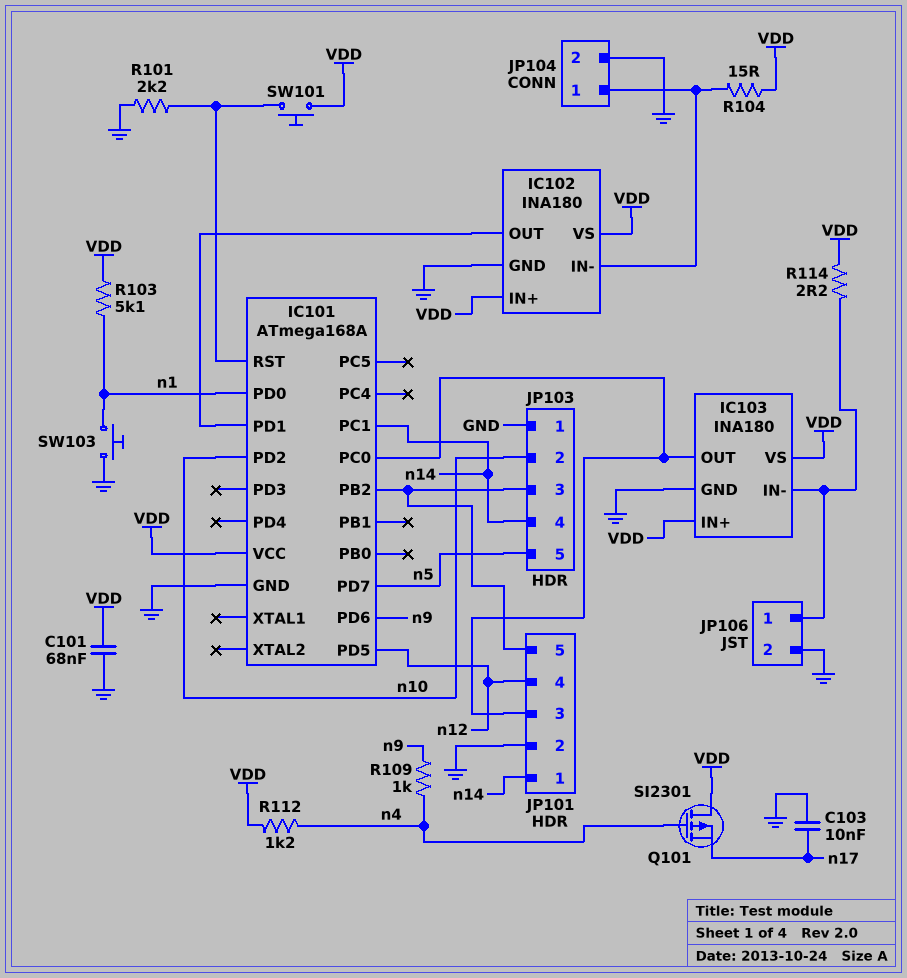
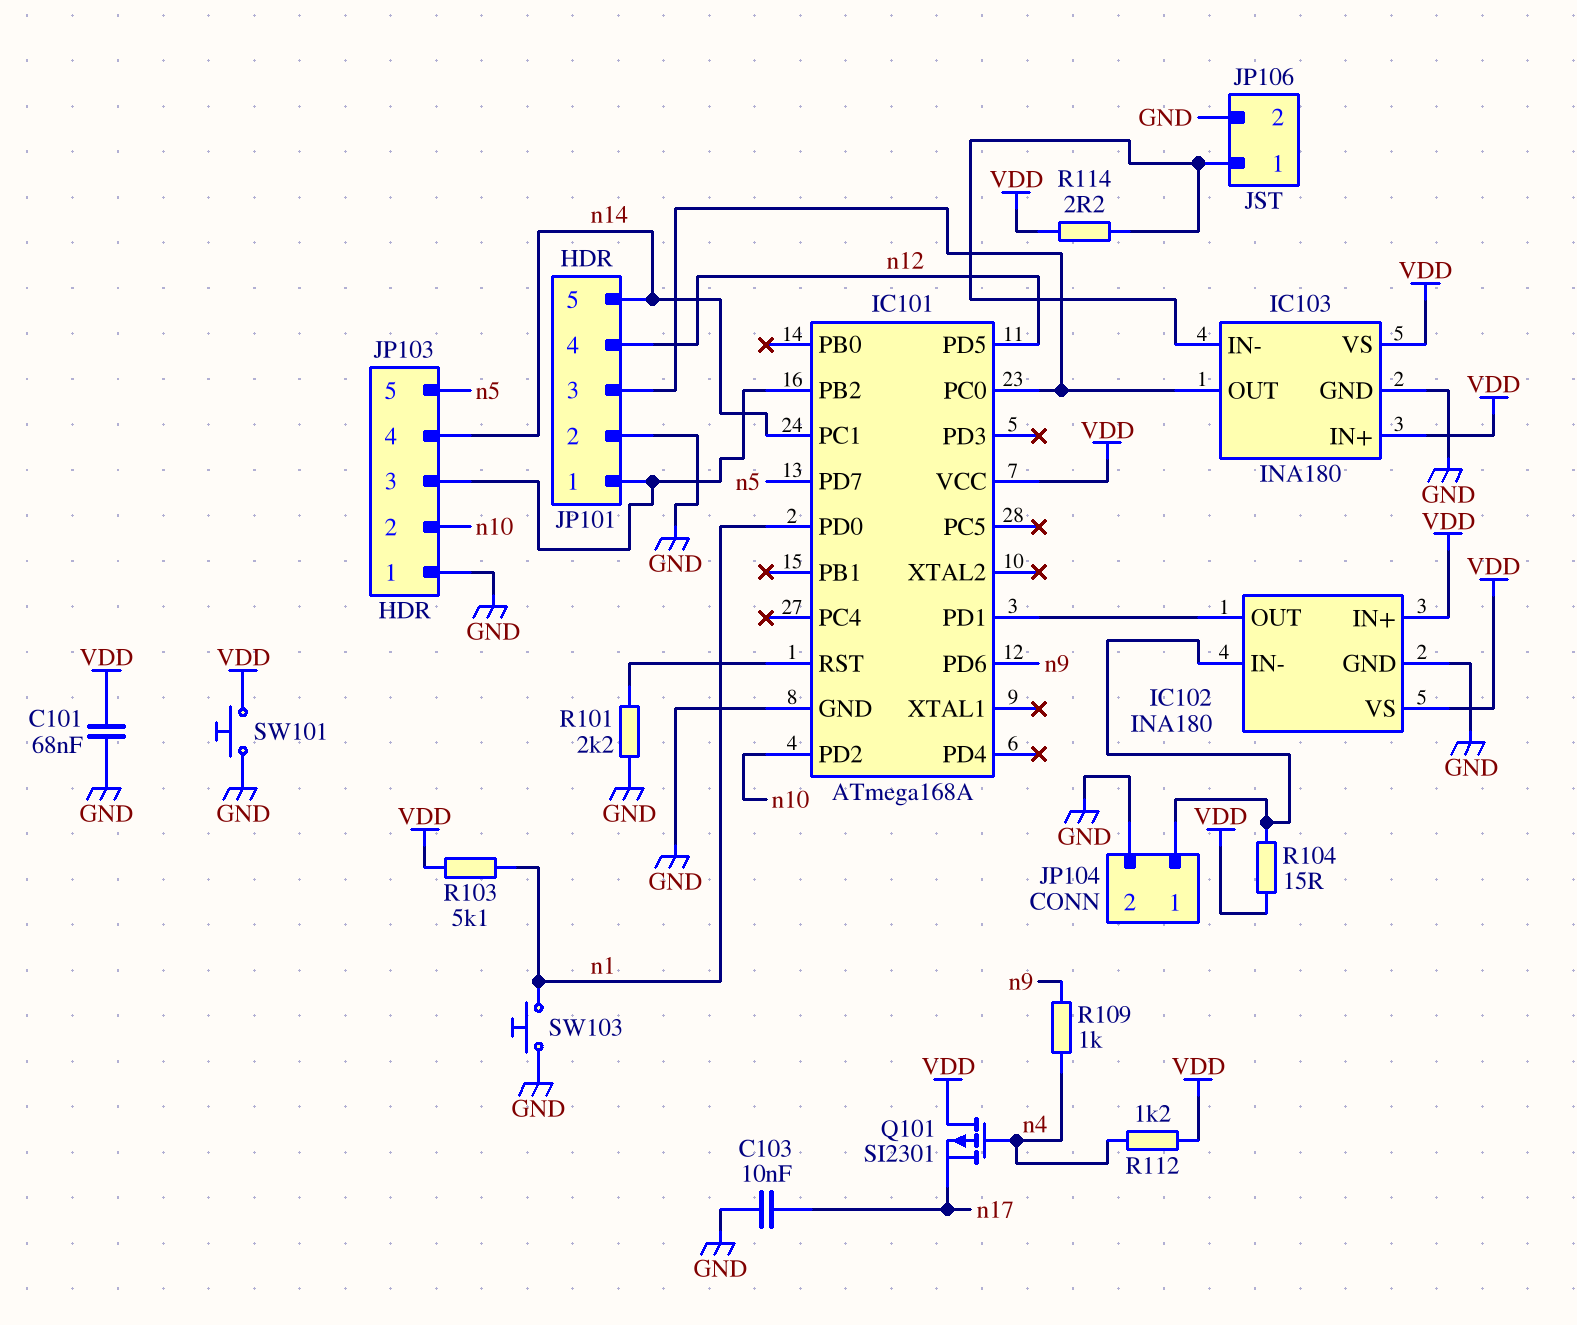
JP101 pin 1: n14 -> IC101/PB2
JP101 pin 5: IC101/PB2 -> n14
SW101: button (IC101/RST, VDD) -> button (GND, VDD)

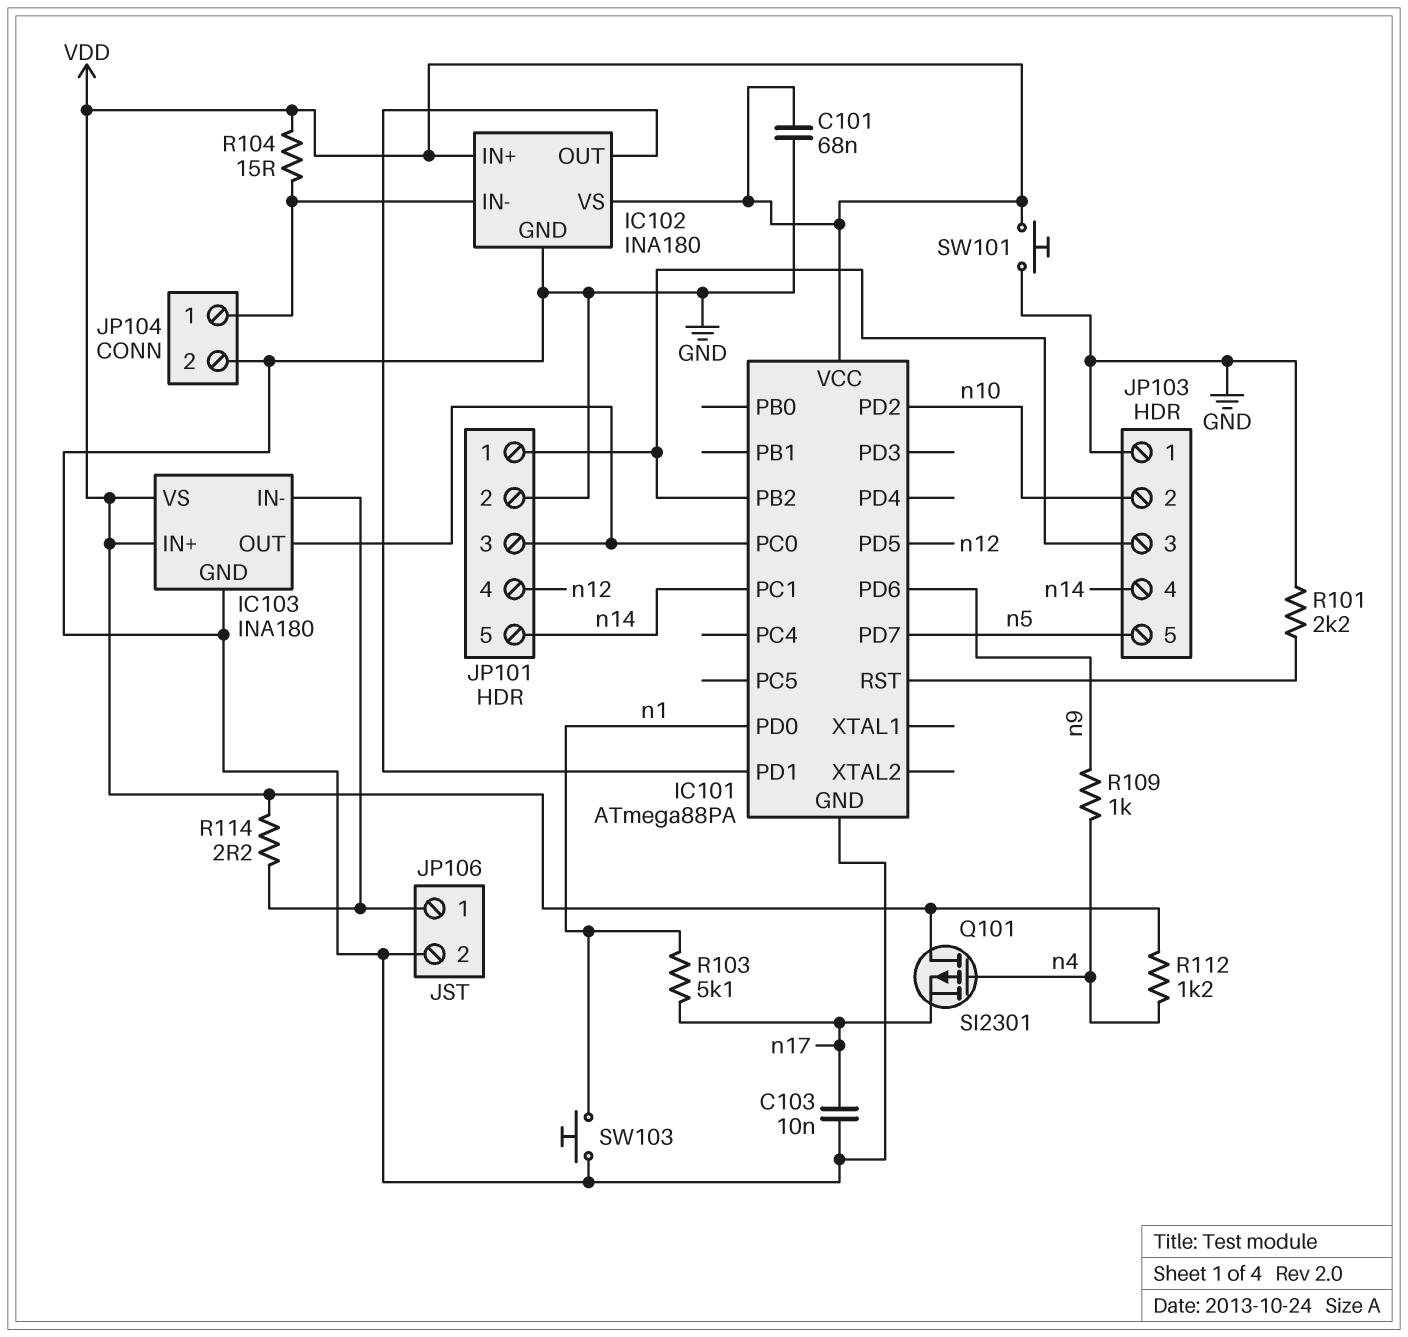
IC101: ATmega168A -> ATmega88PA
R103: 5.1k (VDD, n1) -> 5.1k (n1, n17)

